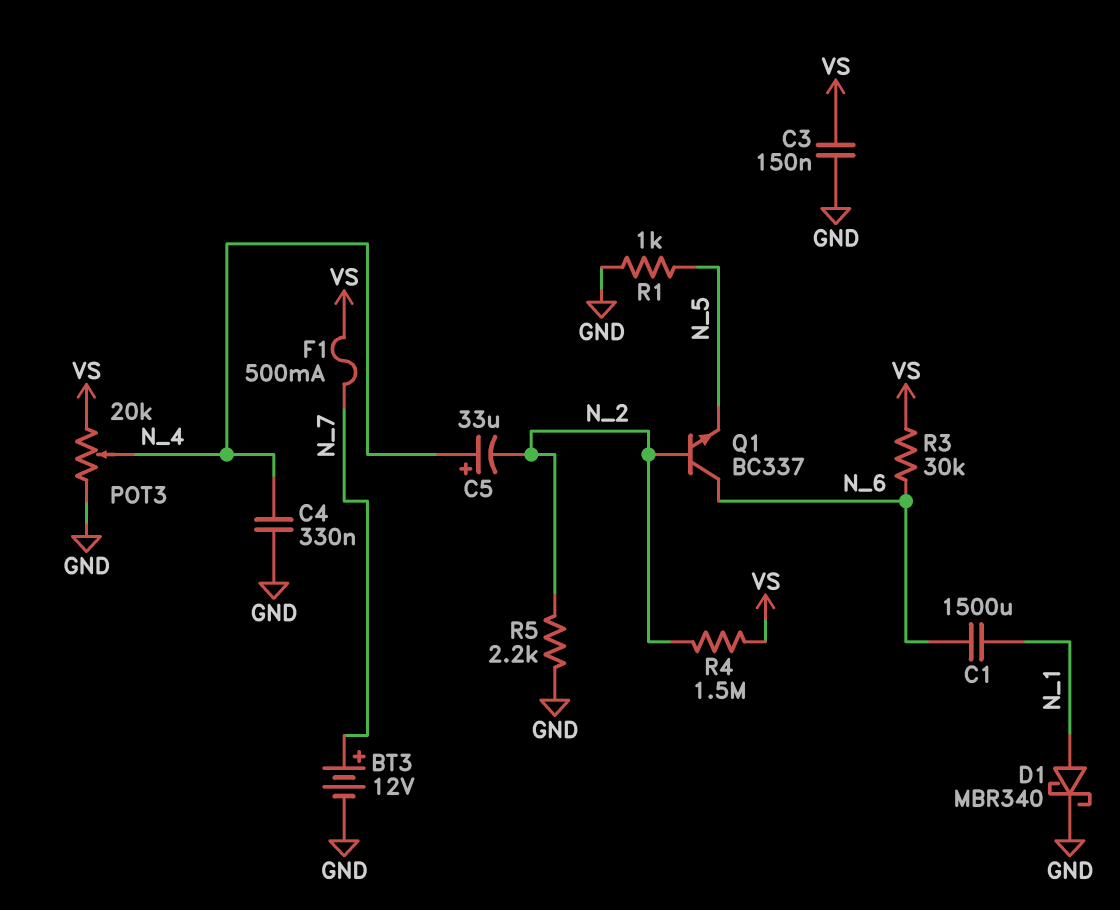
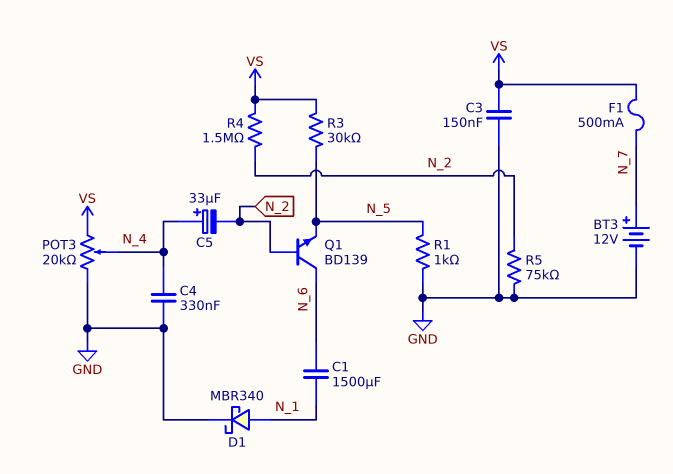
Q1: NPN BC337 (B N_2, C N_6, E N_5) -> NPN BD139 (B N_2, C N_6, E N_5)
R3: 30k (N_6, VS) -> 30k (N_5, VS)
R5: 2.2k (GND, N_2) -> 75k (GND, N_2)

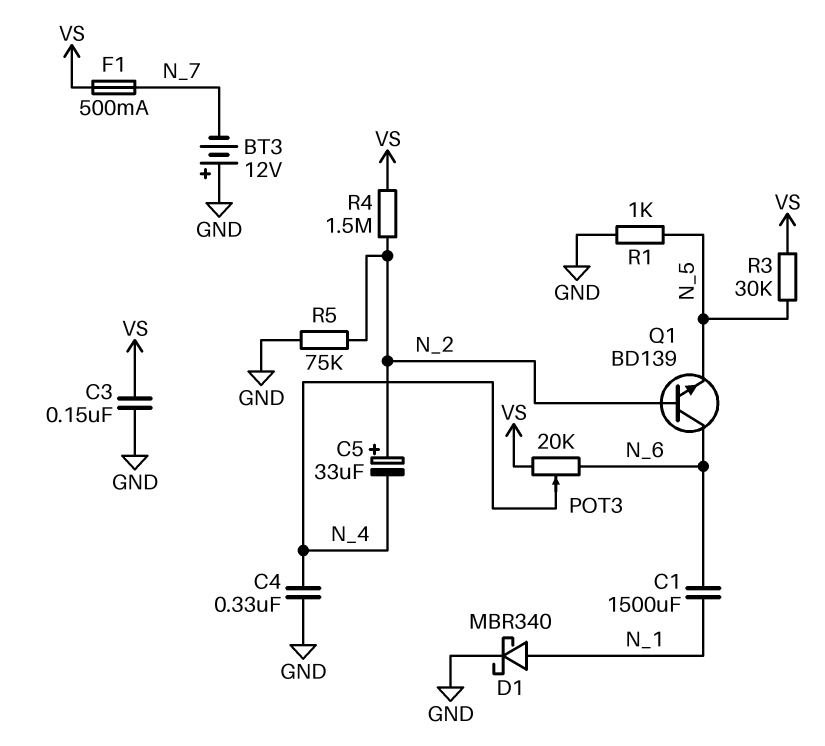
BT3: 12V (plus N_7, minus GND) -> 12V (plus GND, minus N_7)
C5: 33uF (plus N_4, minus N_2) -> 33uF (plus N_2, minus N_4)
POT3: 20k (GND, VS, wiper N_4) -> 20k (N_6, VS, wiper N_4)

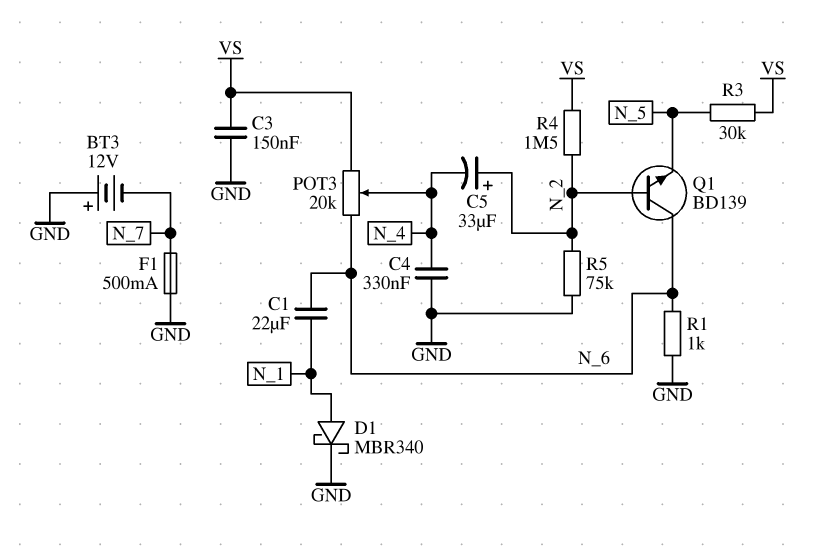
C1: 1500uF (N_1, N_6) -> 22uF (N_1, N_6)
F1: 500mA (N_7, VS) -> 500mA (GND, N_7)
R1: 1k (GND, N_5) -> 1k (GND, N_6)

